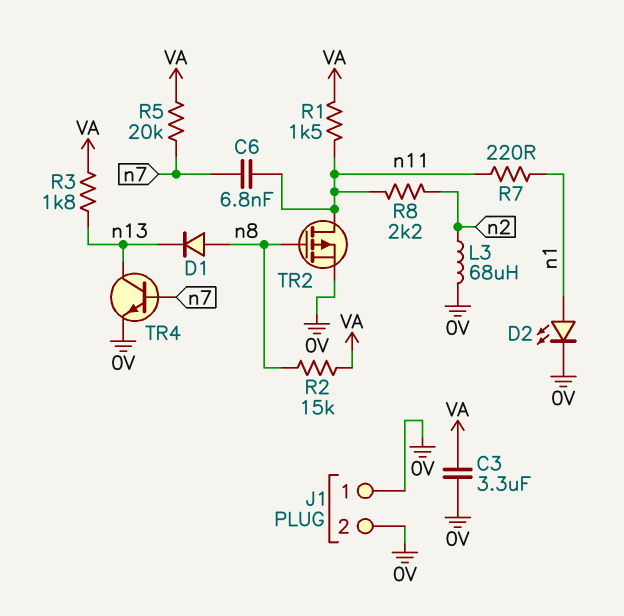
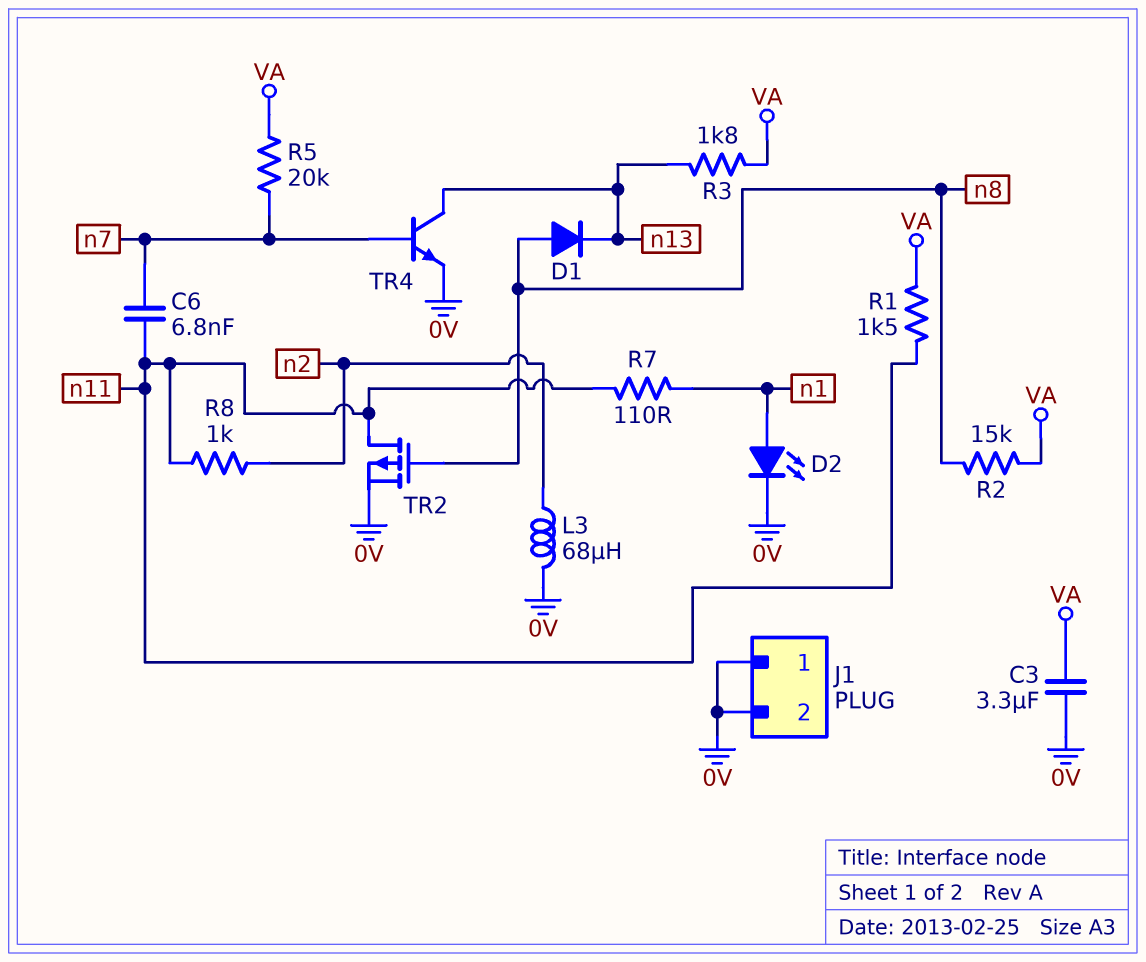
R7: 220 (n1, n11) -> 110 (n1, n11)
R8: 2.2k (n2, n11) -> 1k (n2, n11)

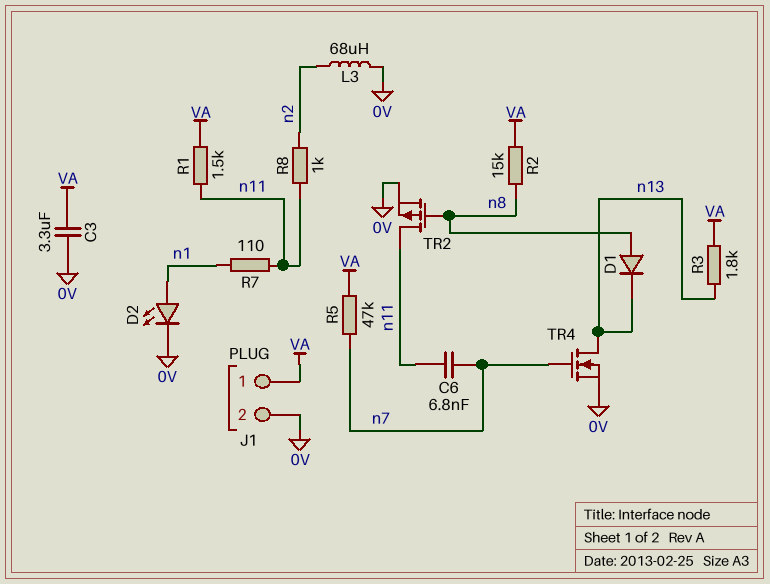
J1 pin 1: 0V -> VA
R5: 20k (VA, n7) -> 47k (VA, n7)
TR4: NPN (B n7, C n13, E 0V) -> NMOS (G n7, D n13, S 0V)

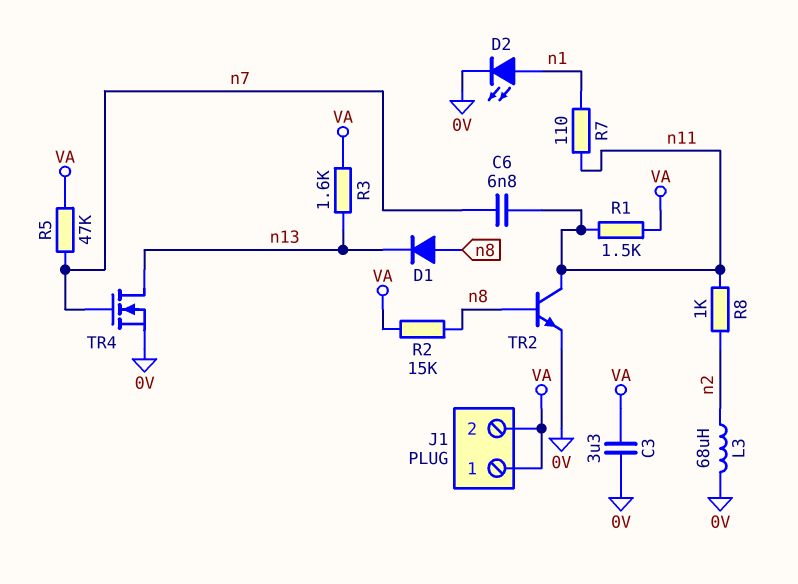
J1 pin 2: 0V -> VA
R3: 1.8k (VA, n13) -> 1.6k (VA, n13)
TR2: PMOS (G n8, D n11, S 0V) -> NPN (B n8, C n11, E 0V)

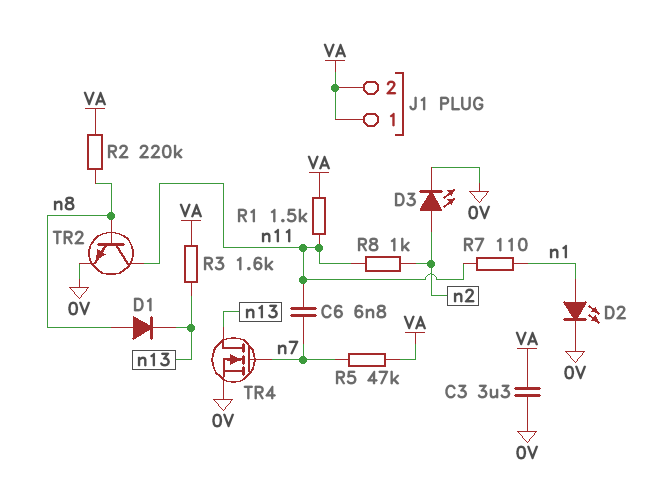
D3: none -> LED (A n2, K 0V)
L3: 68uH (0V, n2) -> none
R2: 15k (VA, n8) -> 220k (VA, n8)

